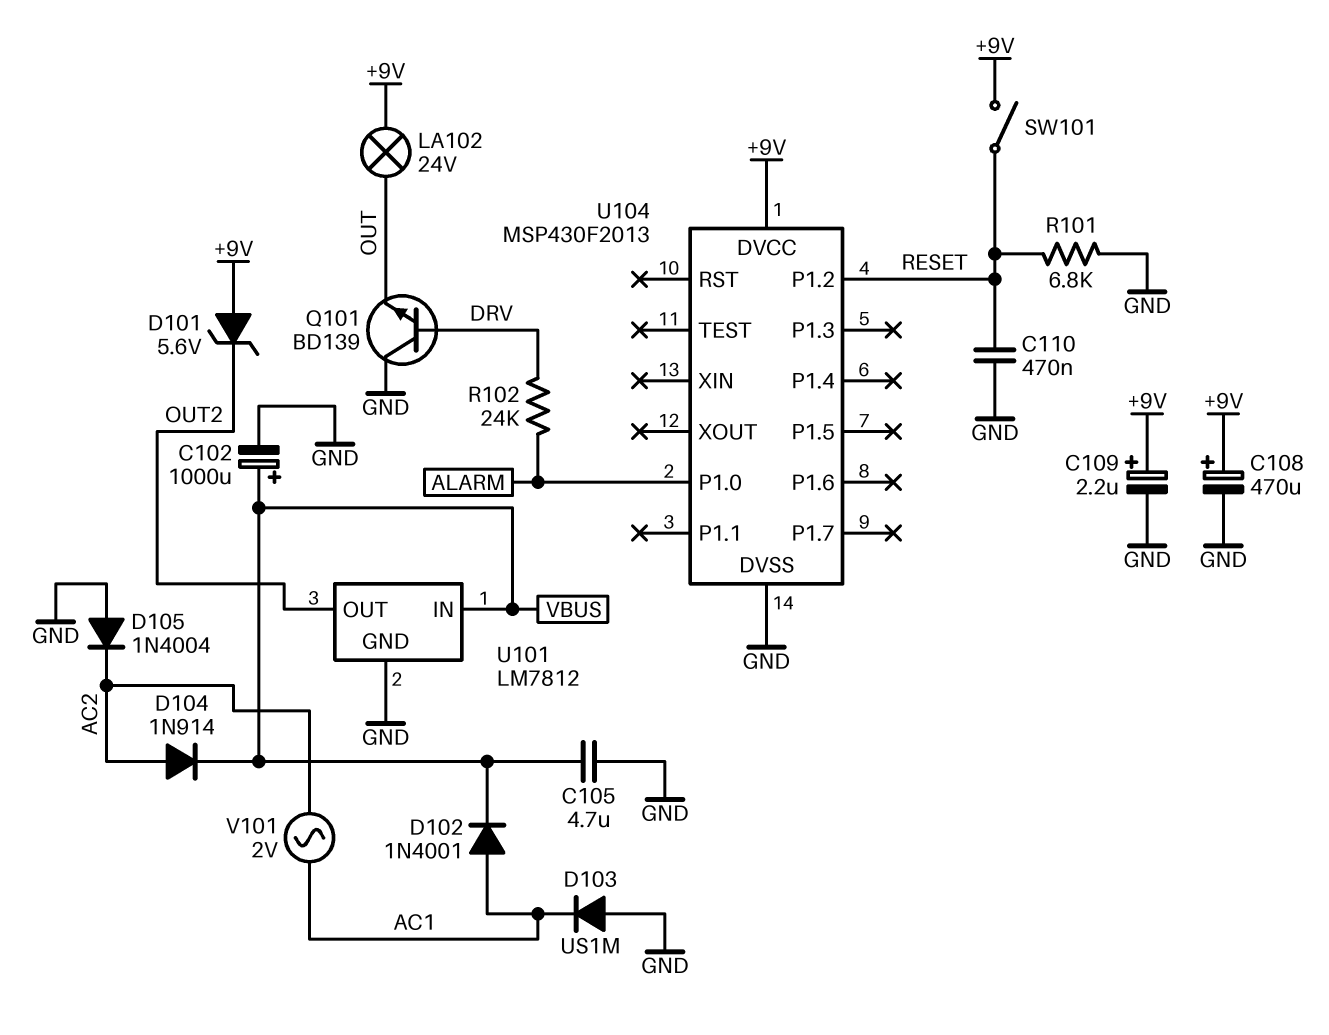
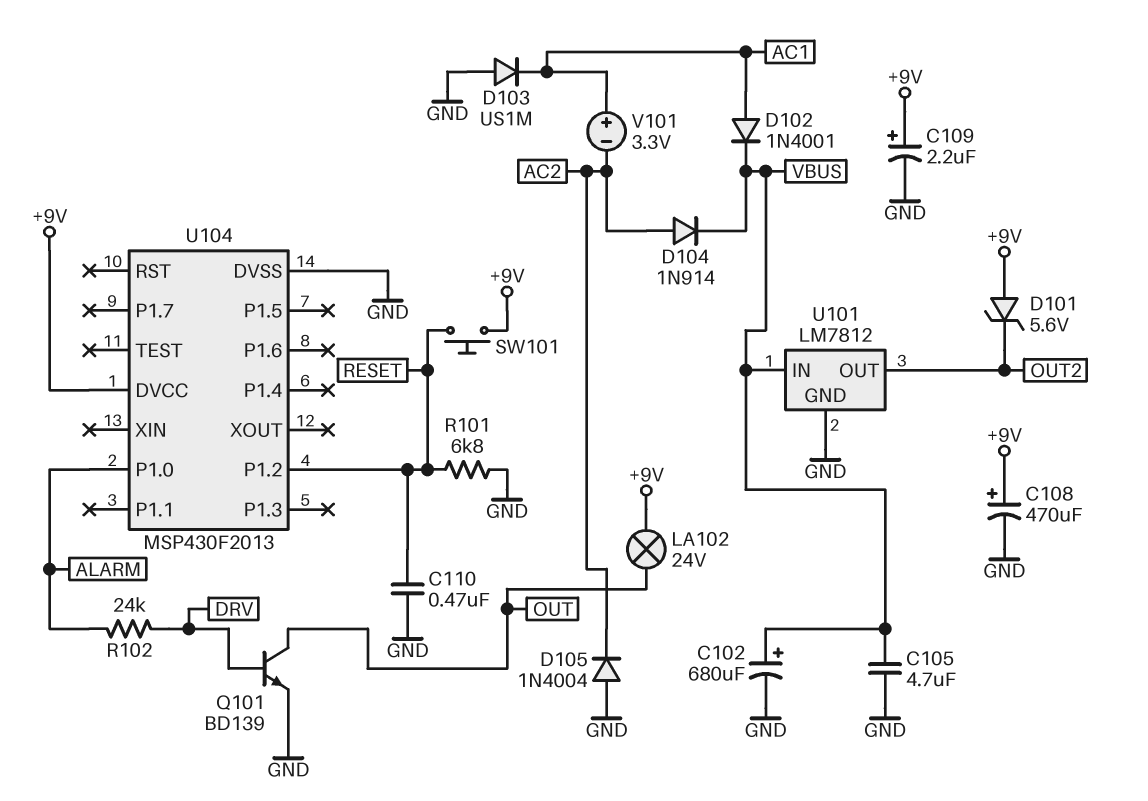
C102: 1000uF (plus VBUS, minus GND) -> 680uF (plus VBUS, minus GND)
Q101: NPN BD139 (B DRV, C GND, E OUT) -> NPN BD139 (B DRV, C OUT, E GND)
SW101: switch (+9V, RESET) -> button (+9V, RESET)
V101: AC 2V (AC1, AC2) -> 3.3V (plus AC1, minus AC2)

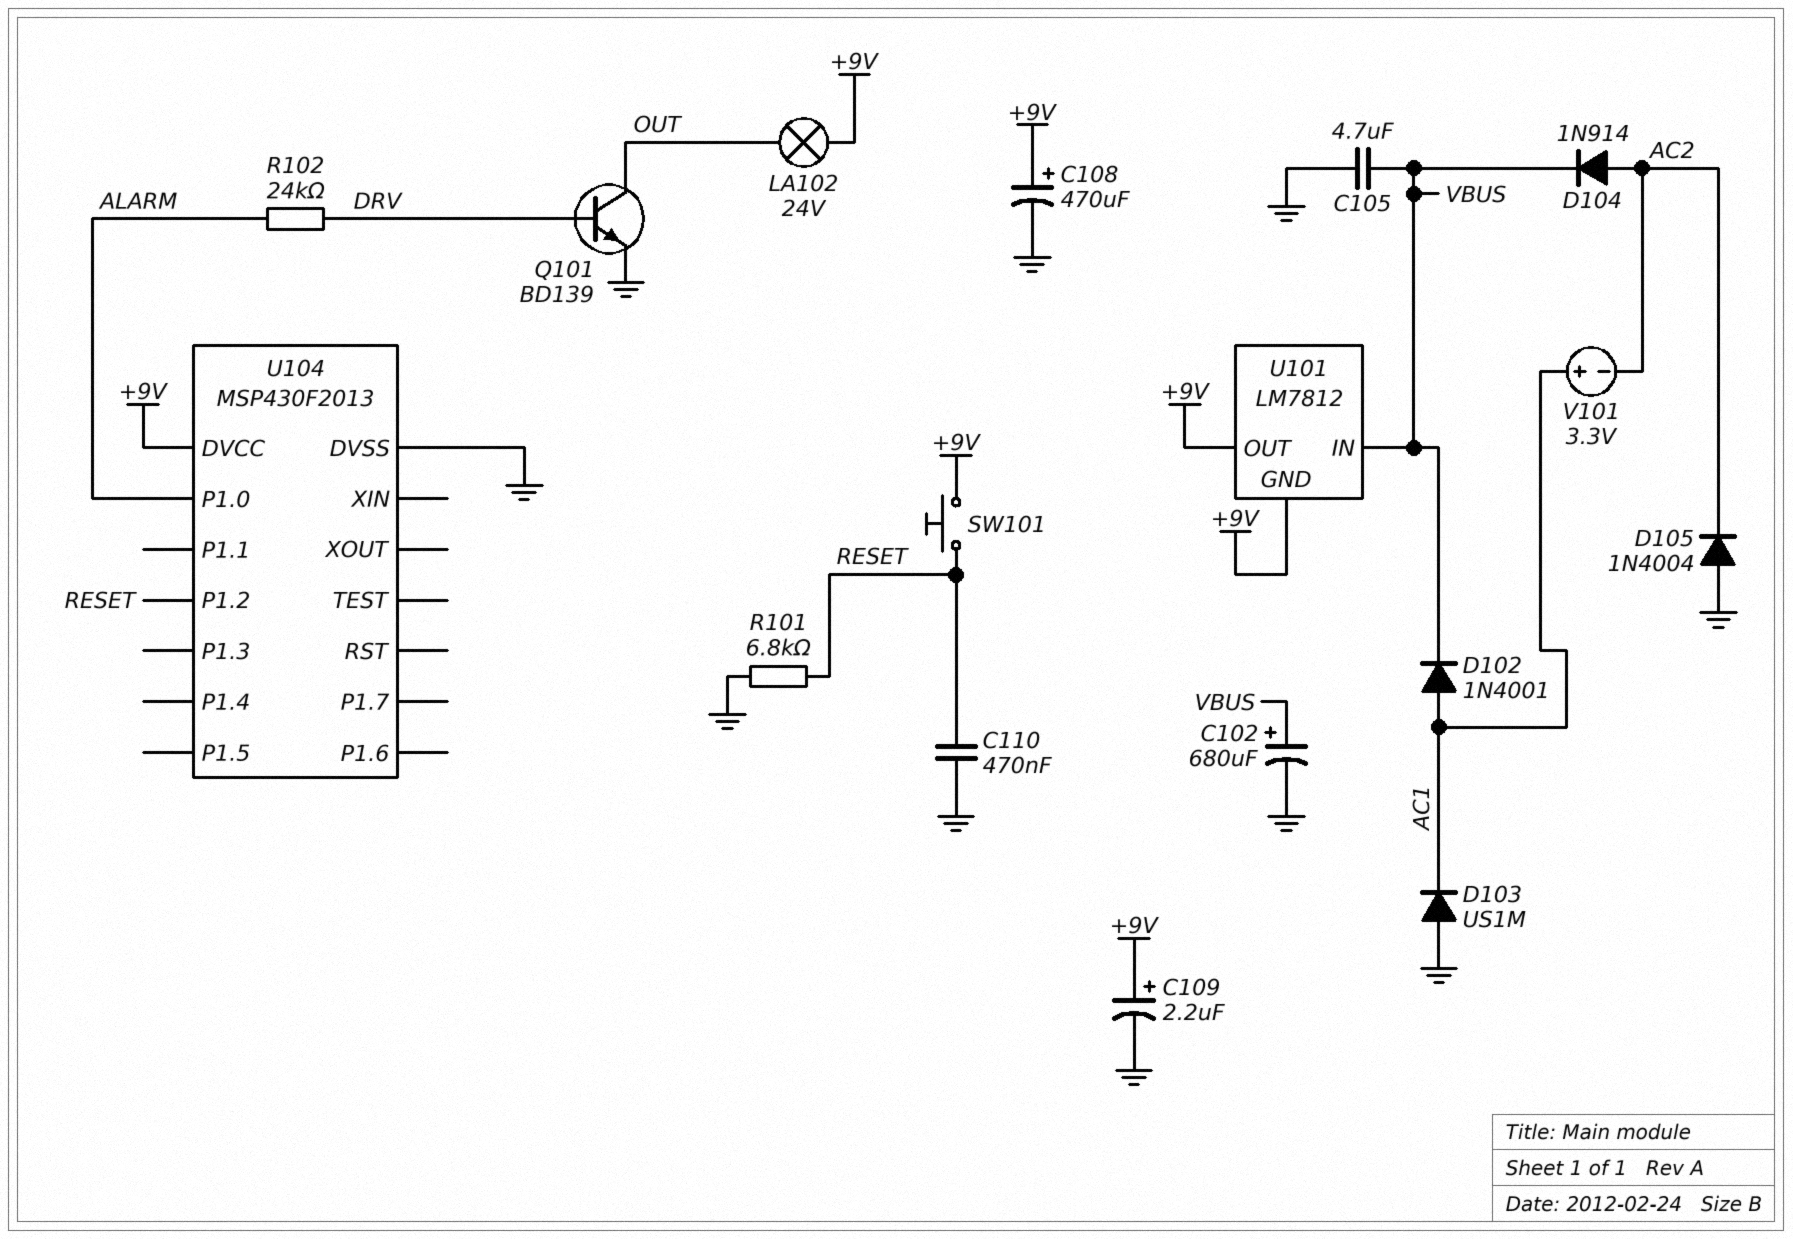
D101: zener 5.6V (A +9V, K OUT2) -> none
U101 pin GND: GND -> +9V
U101 pin OUT: OUT2 -> +9V

